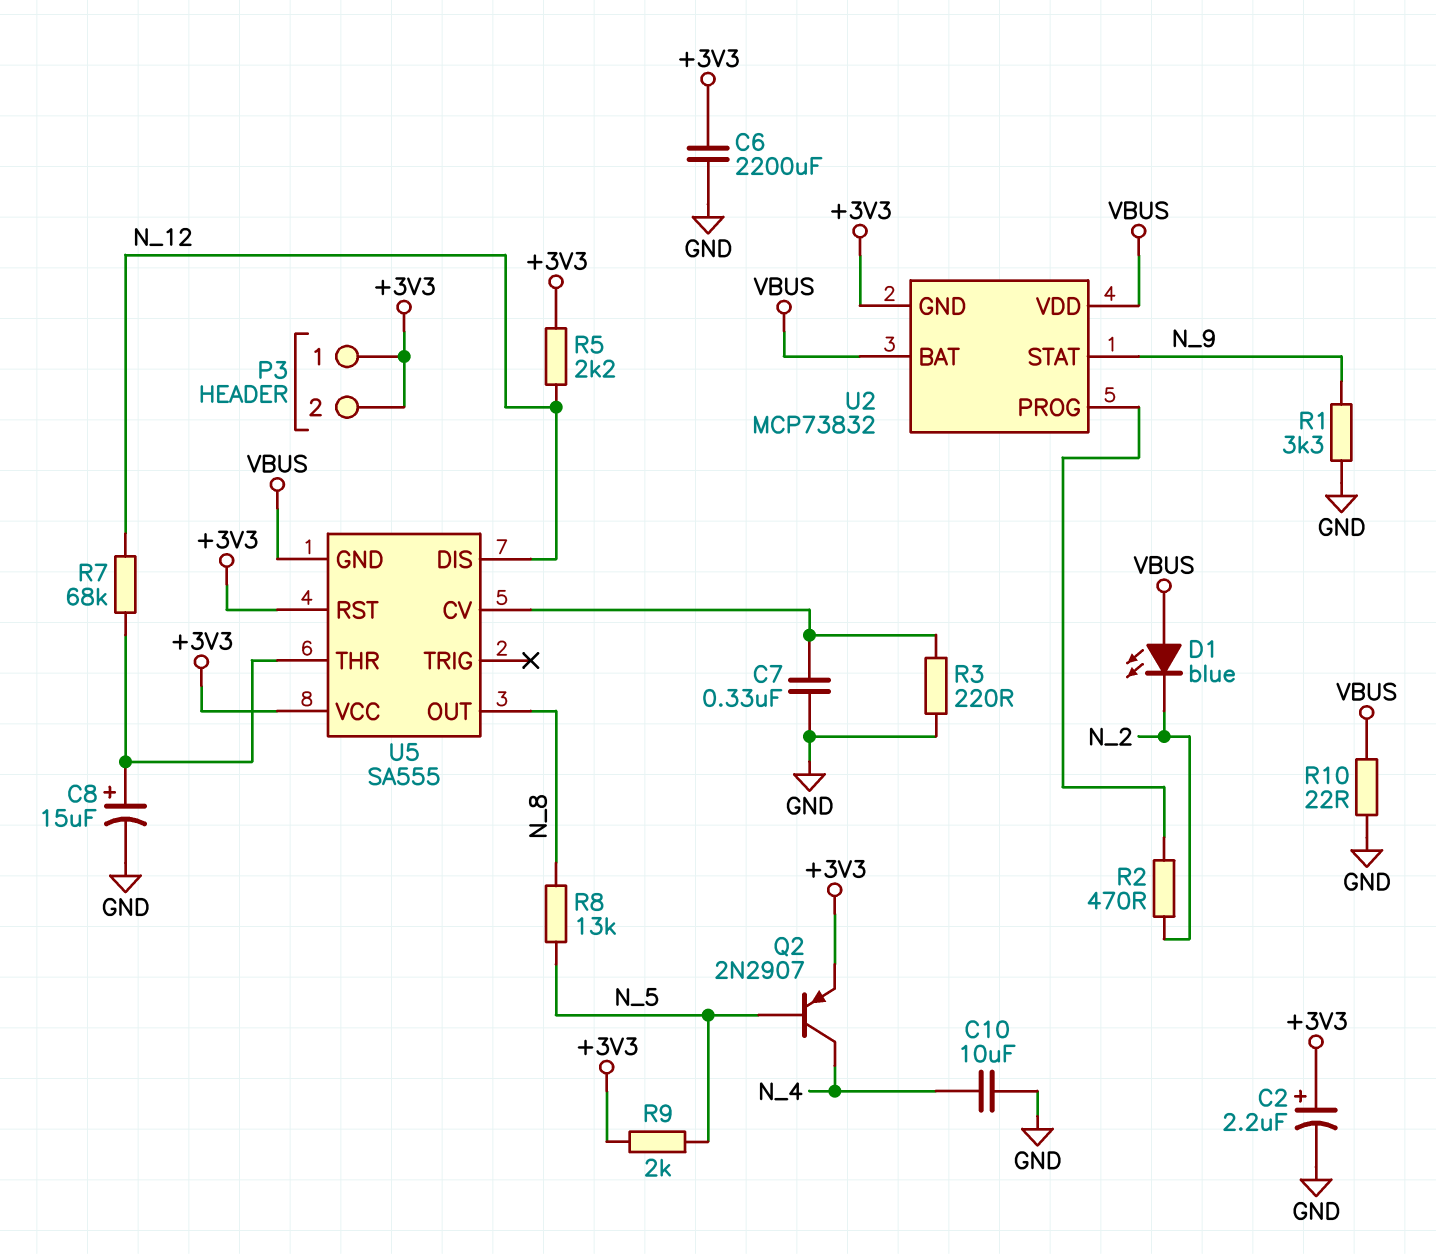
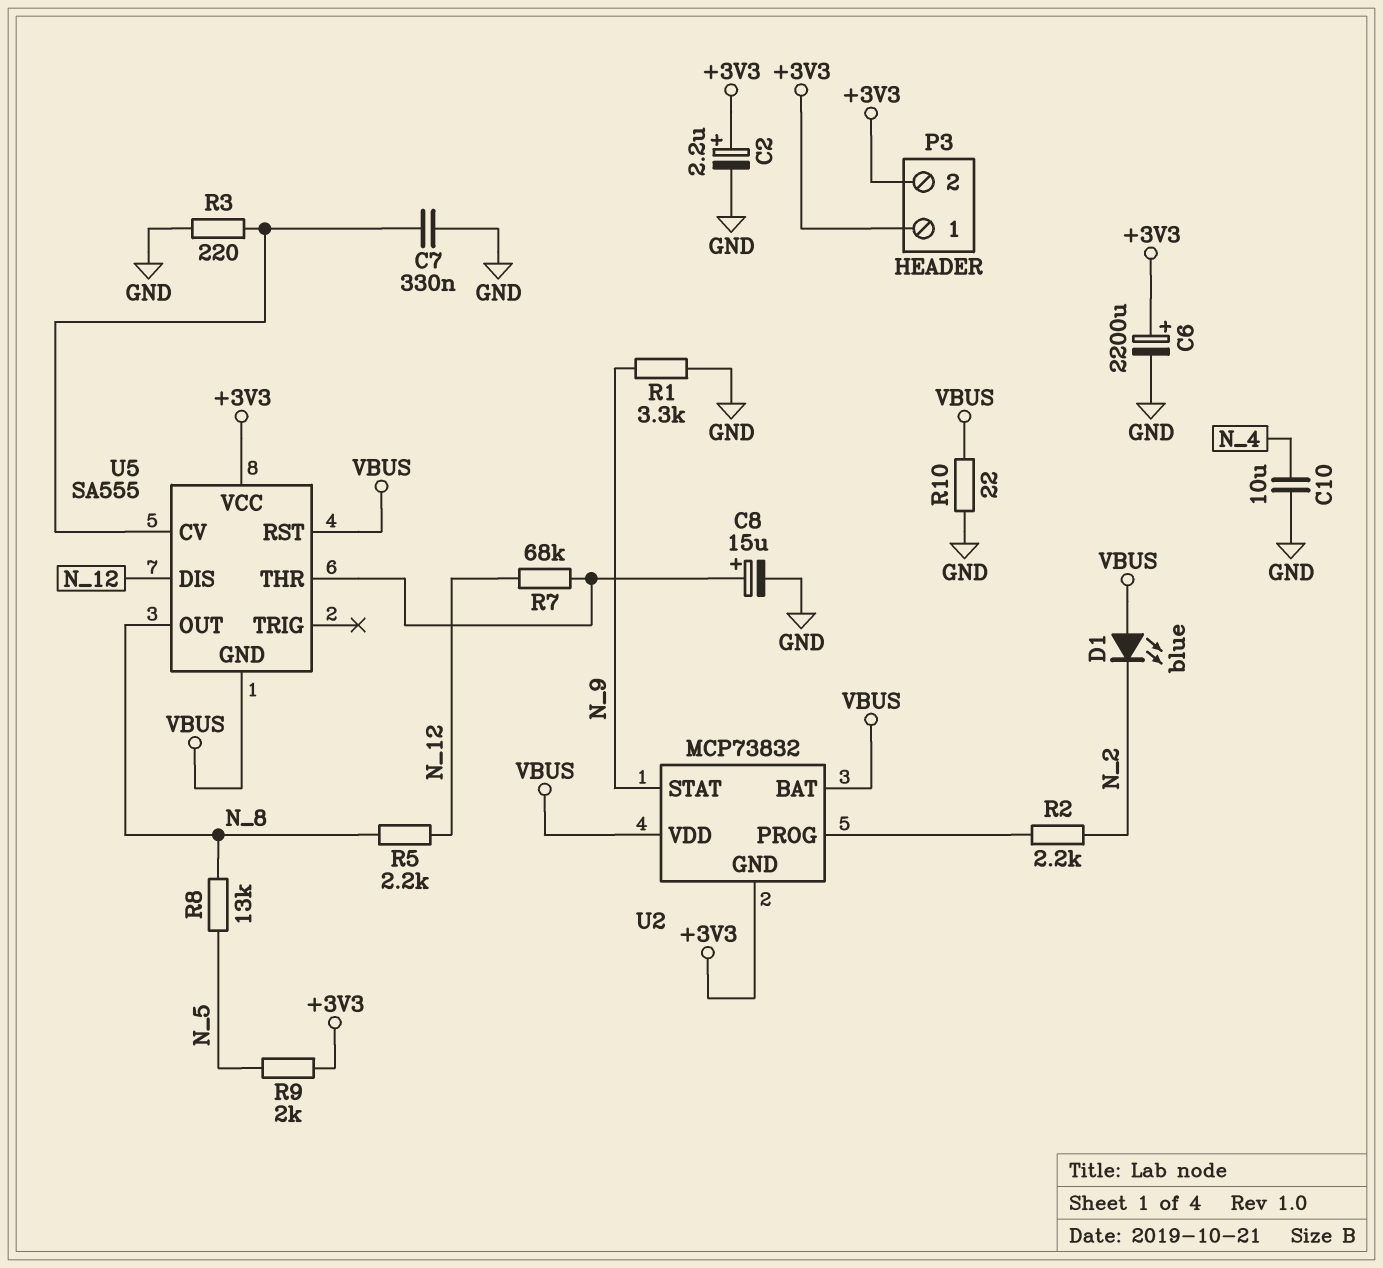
C6: 2200uF (+3V3, GND) -> 2200uF (plus +3V3, minus GND)
Q2: PNP 2N2907 (B N_5, C N_4, E +3V3) -> none
R2: 470 (N_2, U2/PROG) -> 2.2k (N_2, U2/PROG)
R5: 2.2k (+3V3, N_12) -> 2.2k (N_8, N_12)
U5 pin RST: +3V3 -> VBUS

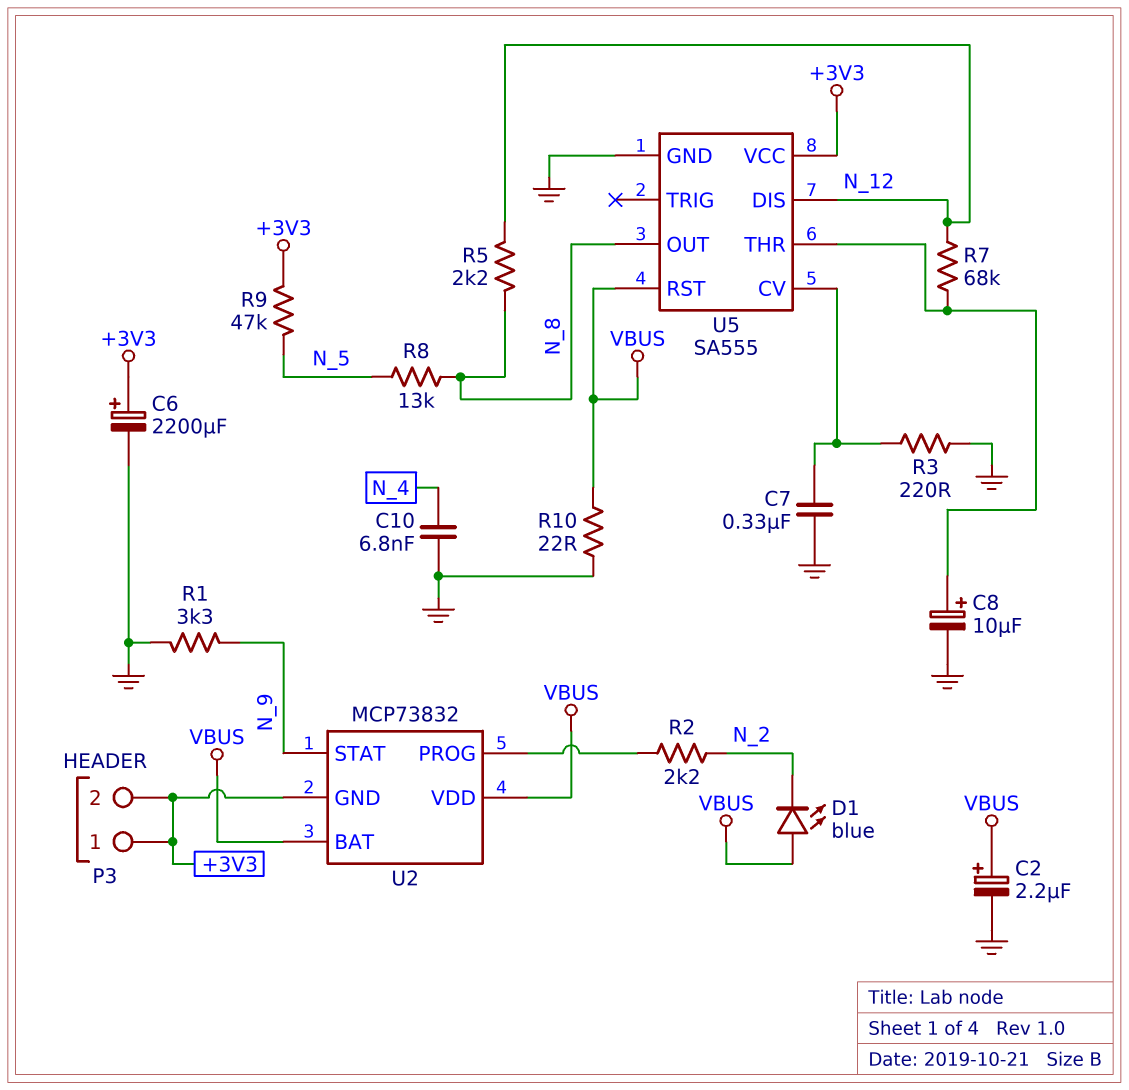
C2: 2.2uF (plus +3V3, minus GND) -> 2.2uF (plus VBUS, minus GND)
C8: 15uF (plus U5/THR, minus GND) -> 10uF (plus U5/THR, minus GND)
C10: 10uF (GND, N_4) -> 6.8nF (GND, N_4)
R9: 2k (+3V3, N_5) -> 47k (+3V3, N_5)
U5 pin GND: VBUS -> GND

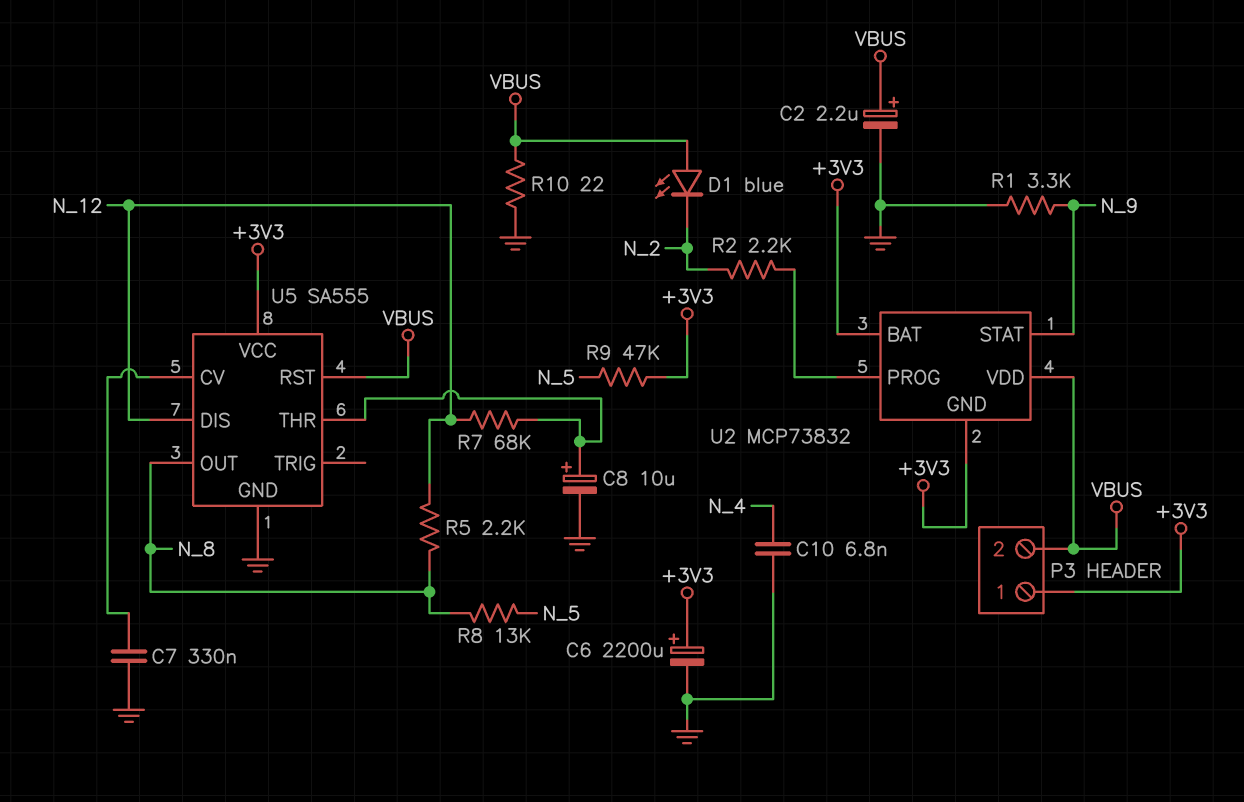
P3 pin 2: +3V3 -> VBUS
R3: 220 (GND, U5/CV) -> none
U2 pin BAT: VBUS -> +3V3

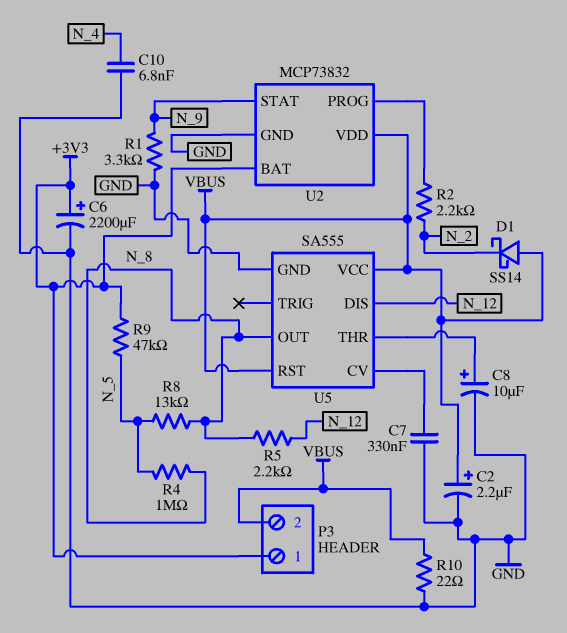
D1: LED blue (A VBUS, K N_2) -> schottky SS14 (A VBUS, K N_2)
R4: none -> 1M (N_5, N_8)
R7: 68k (N_12, U5/THR) -> none
U2 pin GND: +3V3 -> GND
U5 pin VCC: +3V3 -> VBUS

